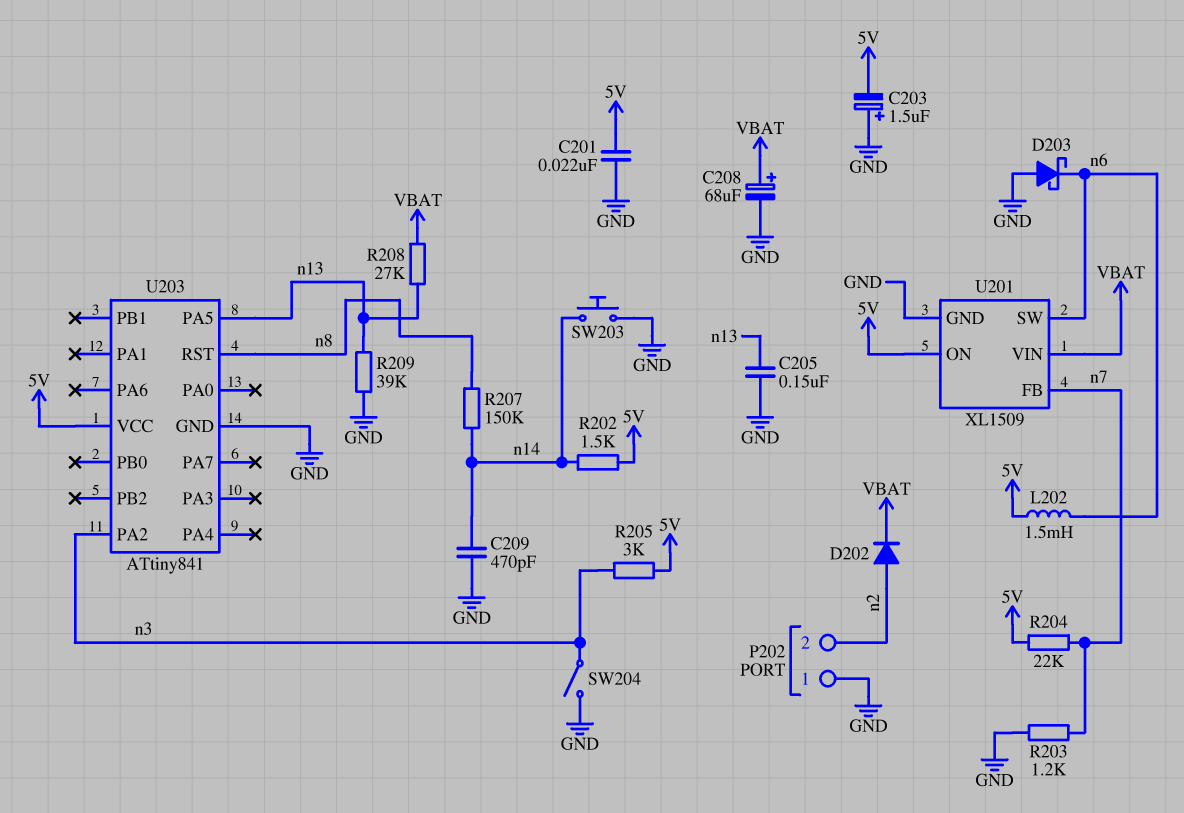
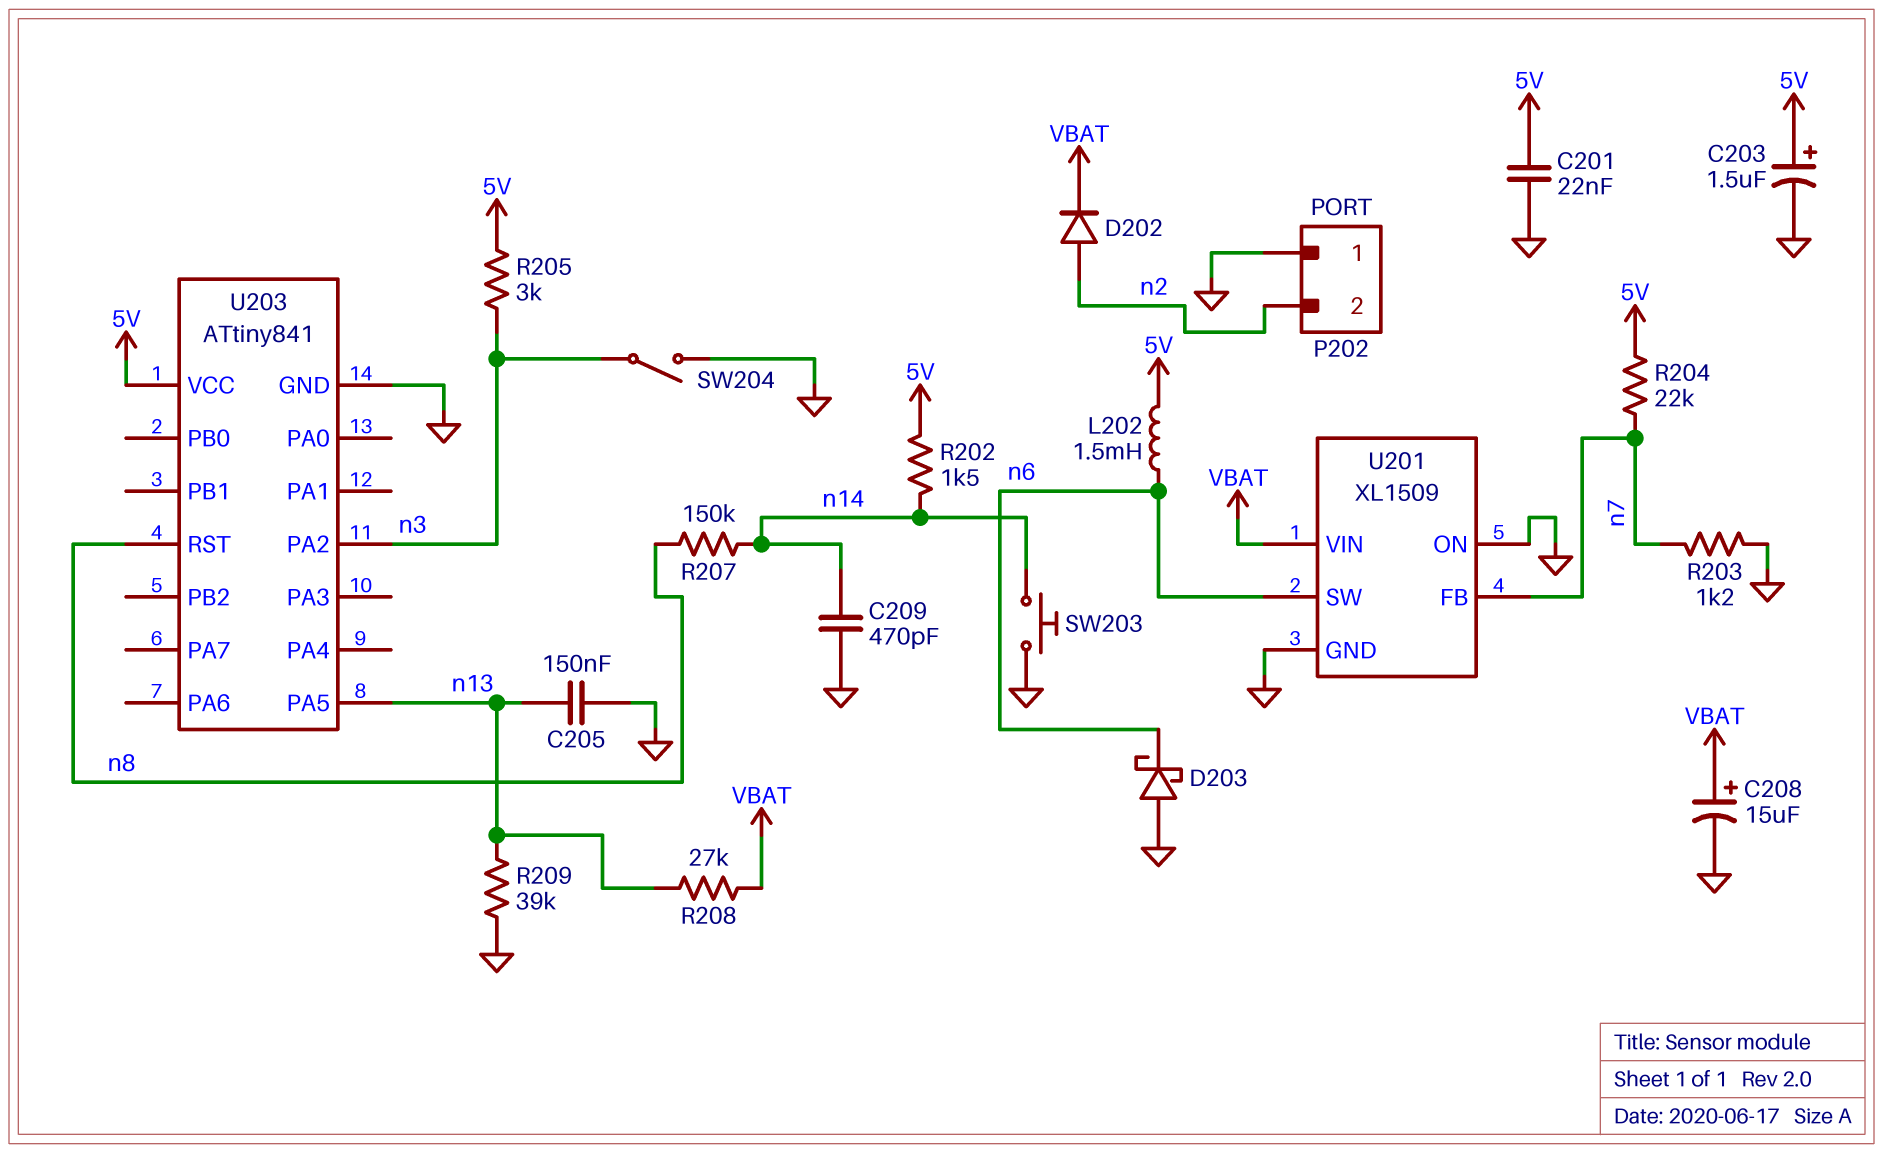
C203: 1.5uF (plus GND, minus 5V) -> 1.5uF (plus 5V, minus GND)
C208: 68uF (plus VBAT, minus GND) -> 15uF (plus VBAT, minus GND)
U201 pin ON: 5V -> GND

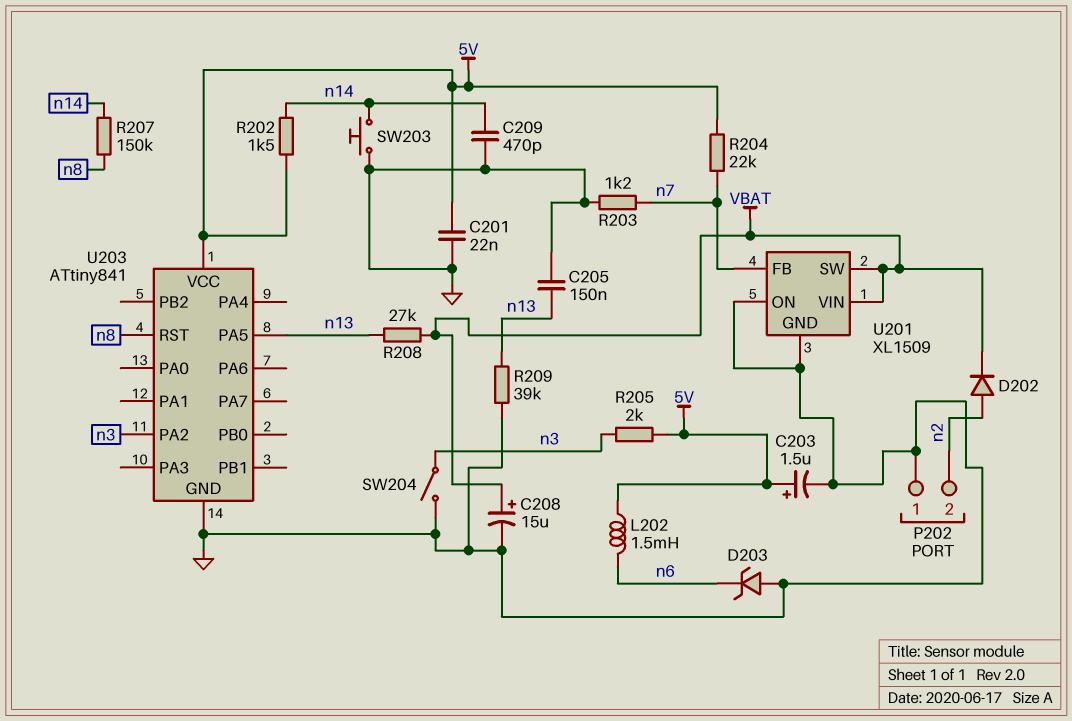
D203: schottky (A GND, K n6) -> zener (A GND, K n6)
R205: 3k (5V, n3) -> 2k (5V, n3)
U201 pin SW: n6 -> VBAT

